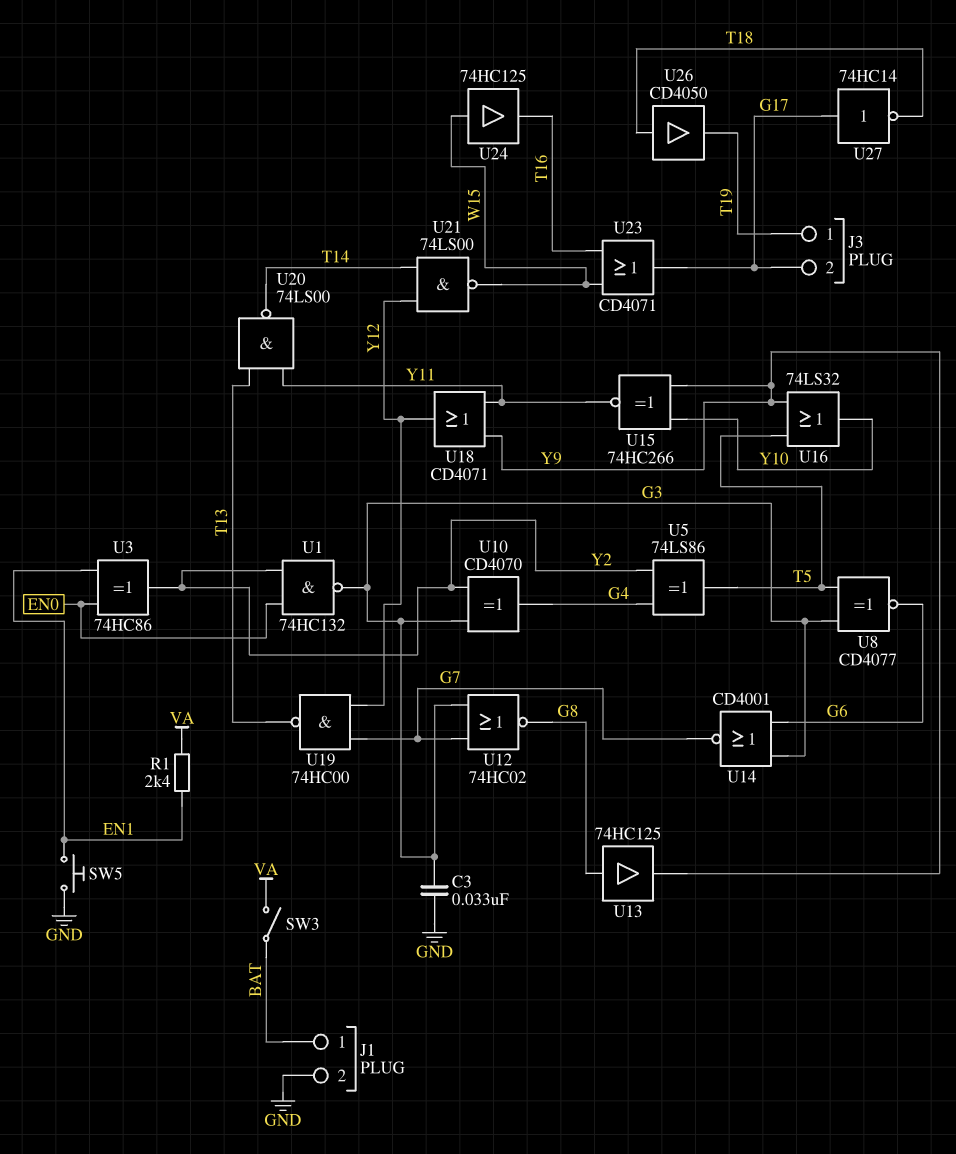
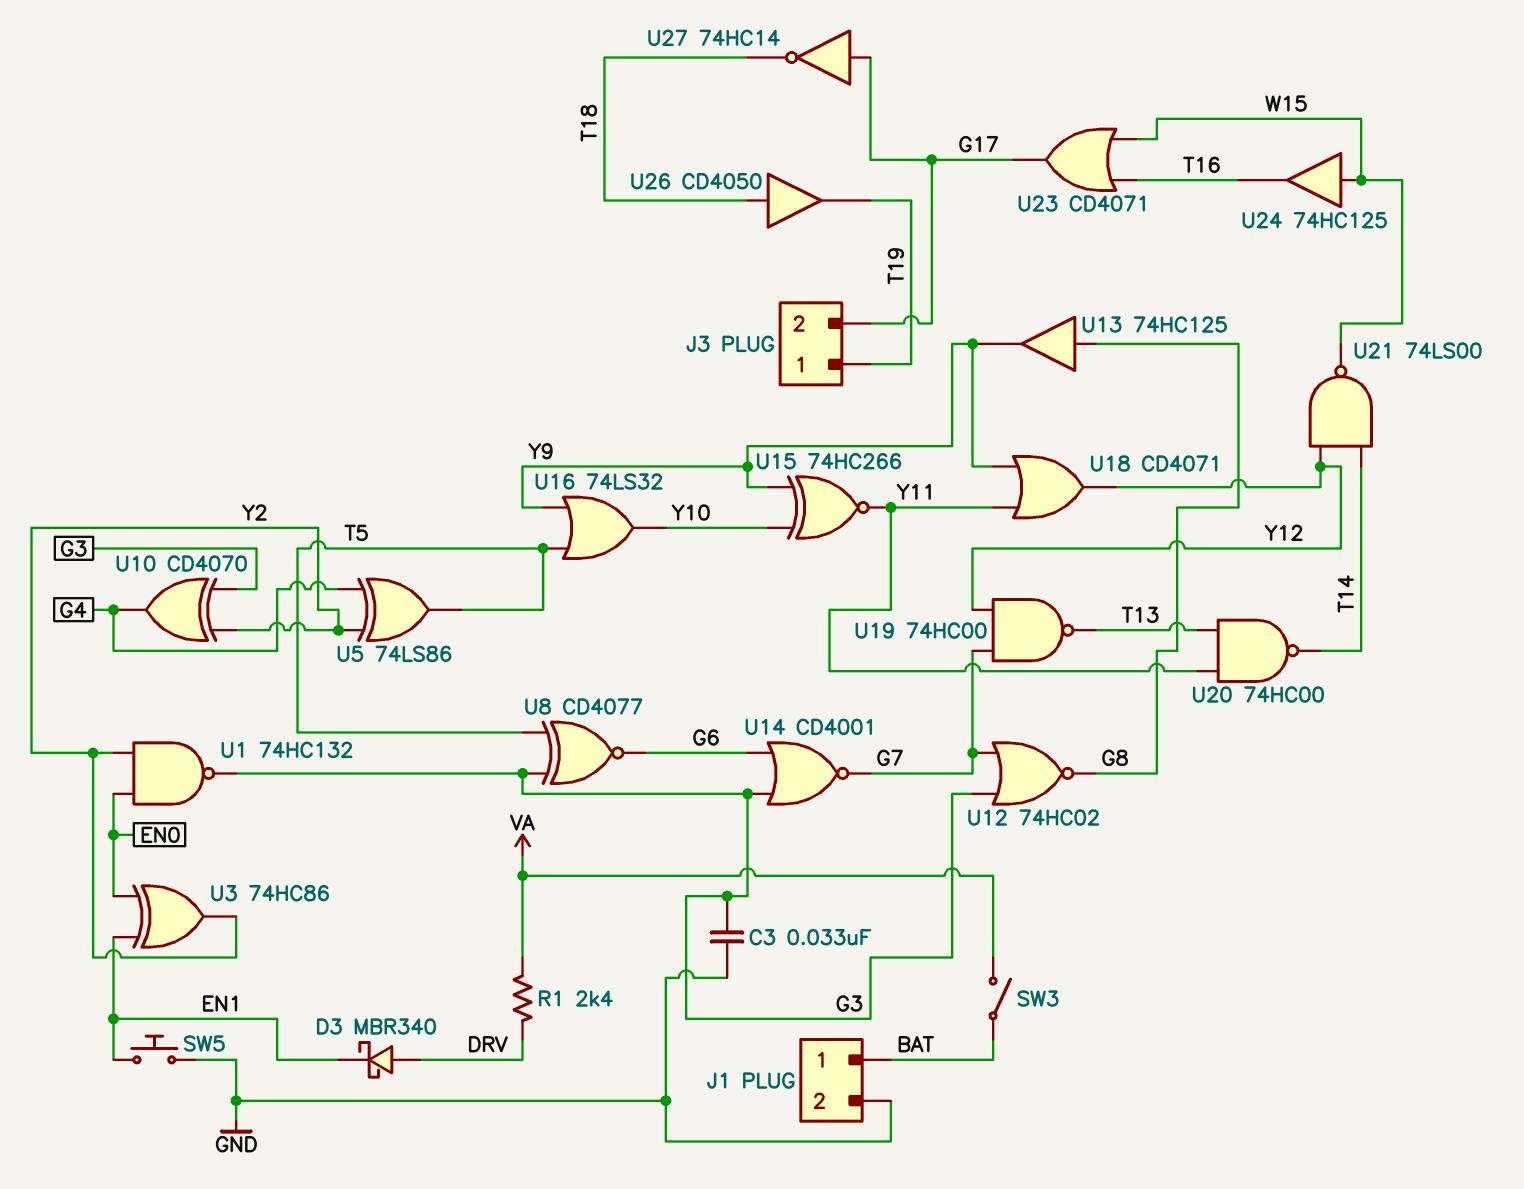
D3: none -> schottky MBR340 (A DRV, K EN1)
R1: 2.4k (EN1, VA) -> 2.4k (DRV, VA)
U20: NAND 74LS00 (in T13, in Y11, out T14) -> NAND 74HC00 (in T13, in Y11, out T14)

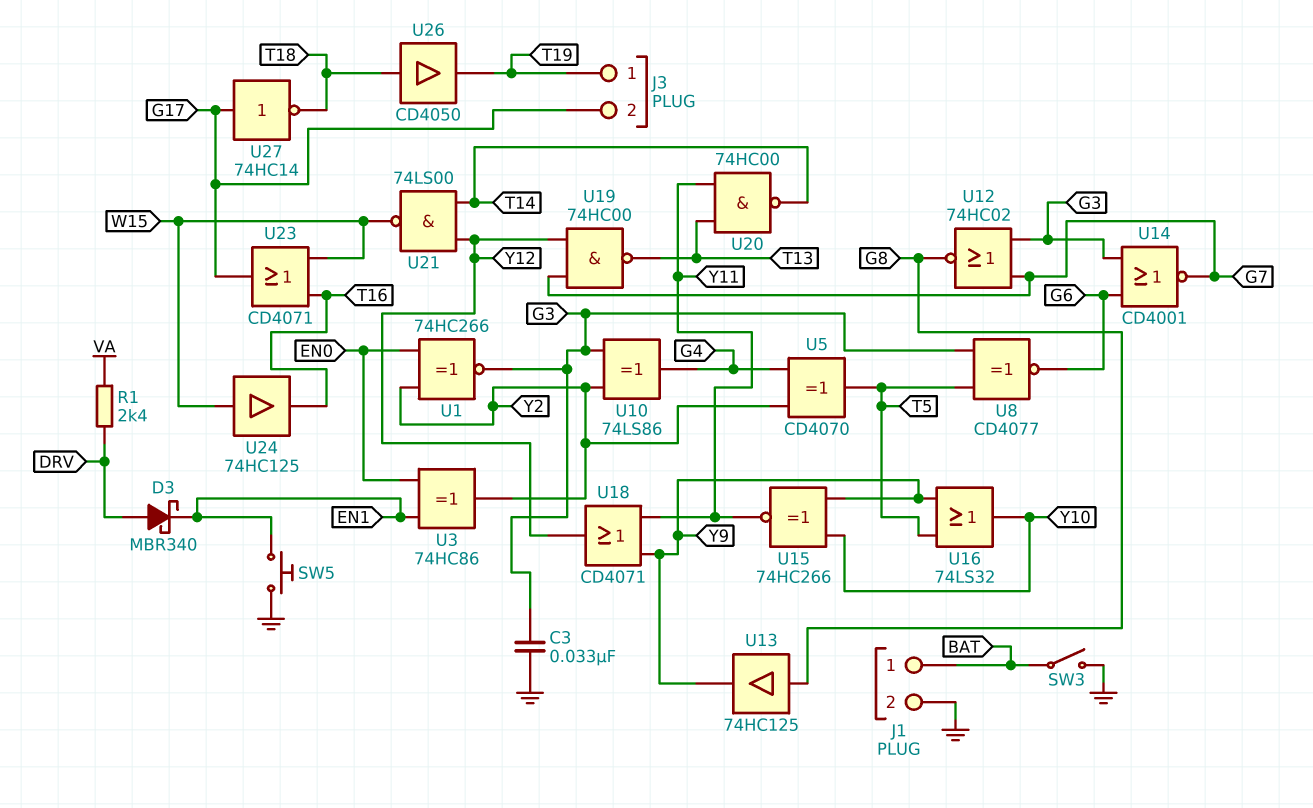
SW3: switch (BAT, VA) -> switch (BAT, GND)
U1: NAND 74HC132 (in EN0, in Y2, out G3) -> XNOR 74HC266 (in EN0, in Y2, out G3)
U5: XOR 74LS86 (in G4, in Y2, out T5) -> XOR CD4070 (in G4, in Y2, out T5)
U10: XOR CD4070 (in G3, in Y2, out G4) -> XOR 74LS86 (in G3, in Y2, out G4)

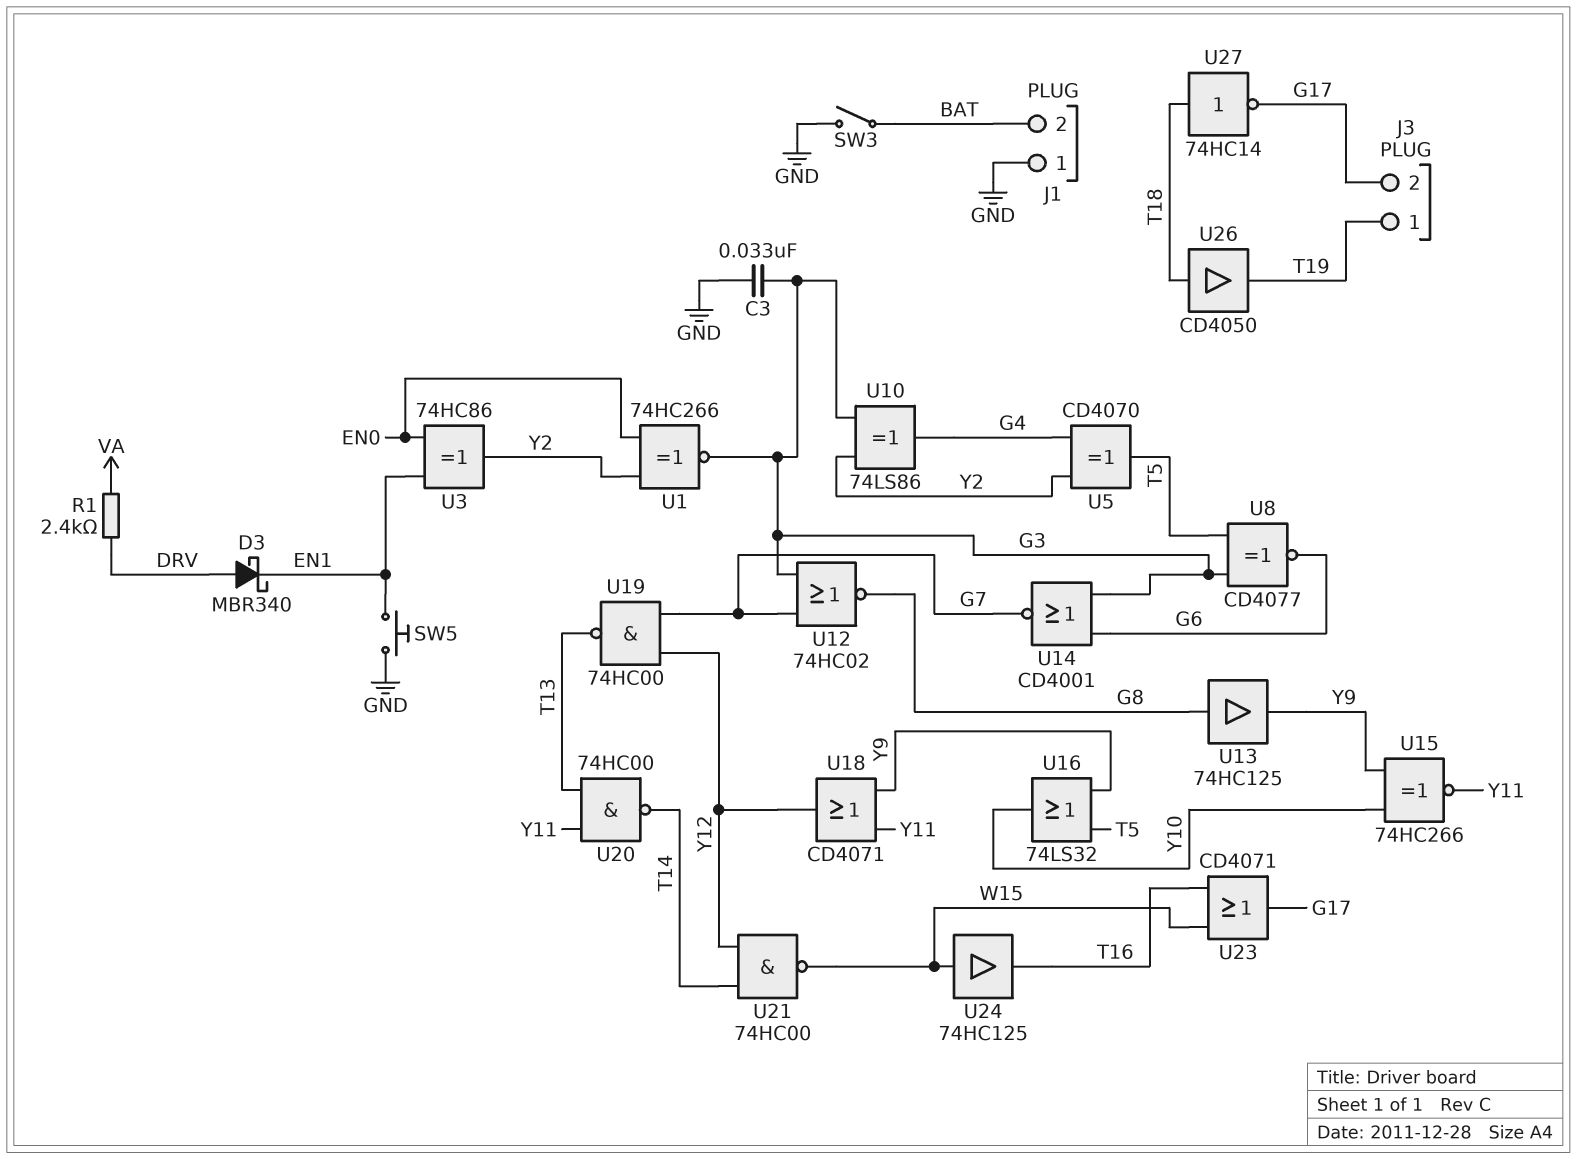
J1 pin 1: BAT -> GND
J1 pin 2: GND -> BAT
U21: NAND 74LS00 (in T14, in Y12, out W15) -> NAND 74HC00 (in T14, in Y12, out W15)
U27: NOT 74HC14 (in G17, out T18) -> NOT 74HC14 (in T18, out G17)

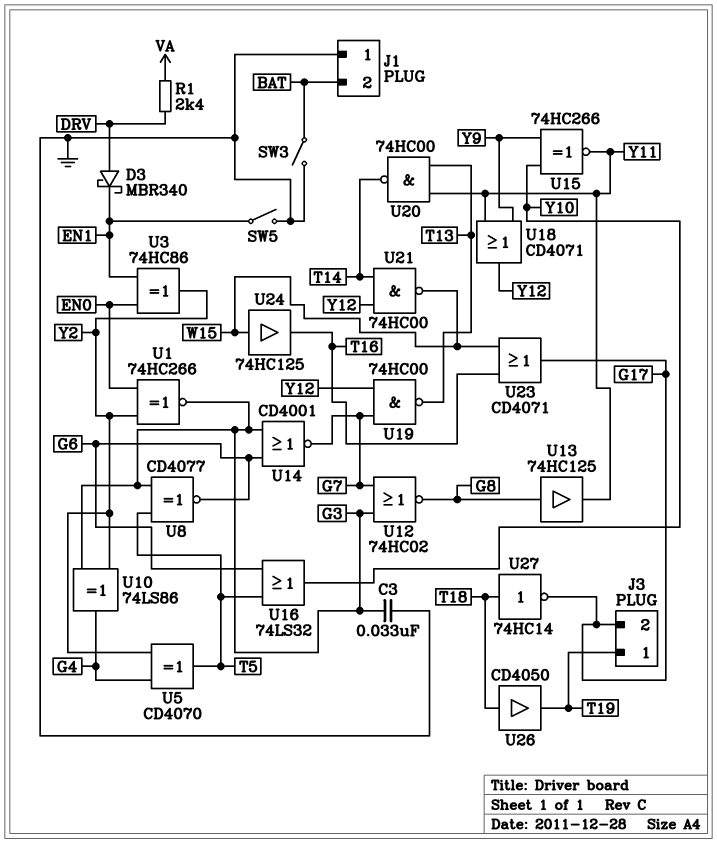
SW5: button (EN1, GND) -> switch (EN1, GND)
U13: buffer 74HC125 (in G8, out Y9) -> buffer 74HC125 (in G8, out Y11)
U16: OR 74LS32 (in T5, in Y9, out Y10) -> OR 74LS32 (in G6, in T5, out Y10)

